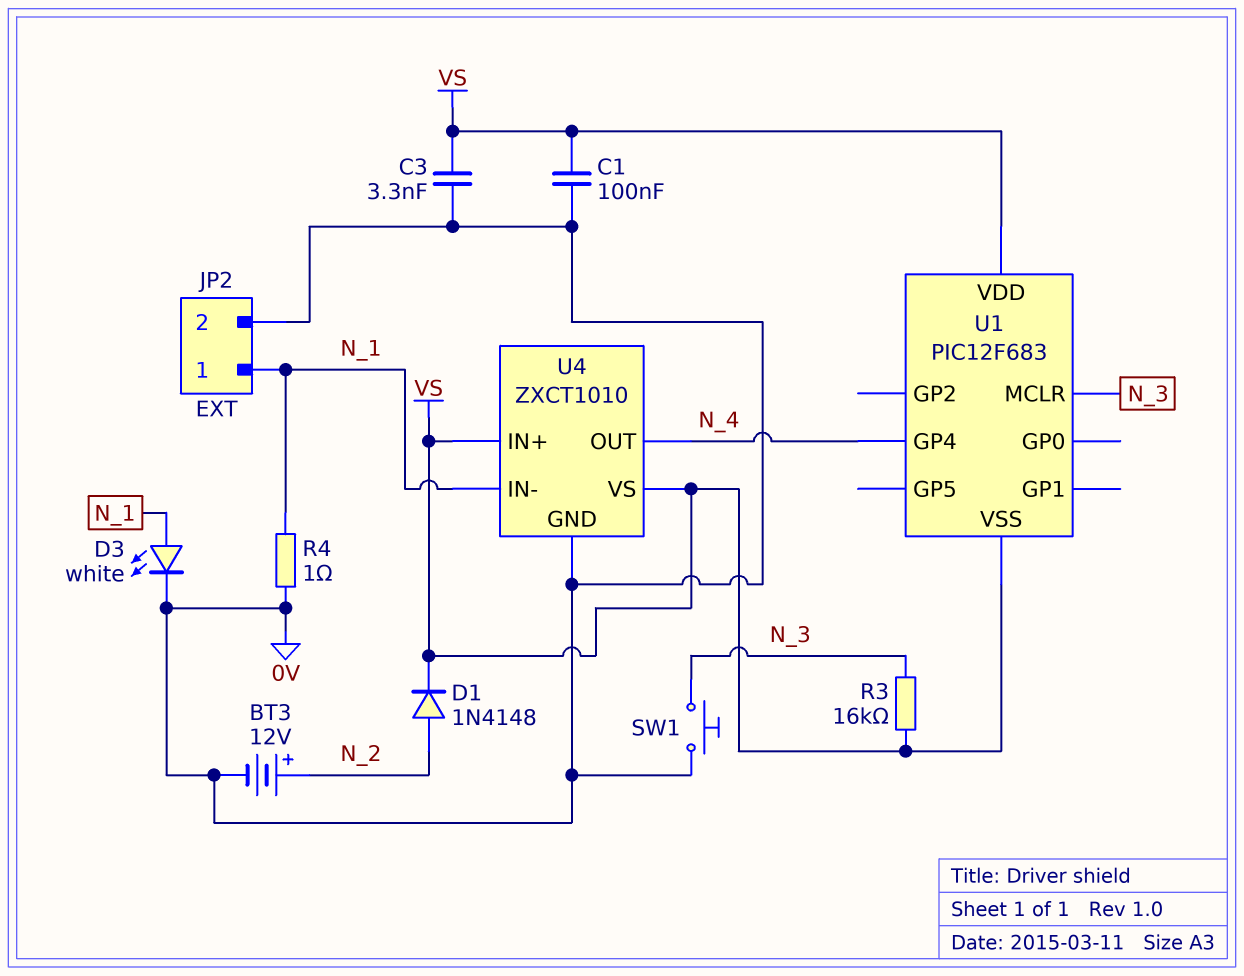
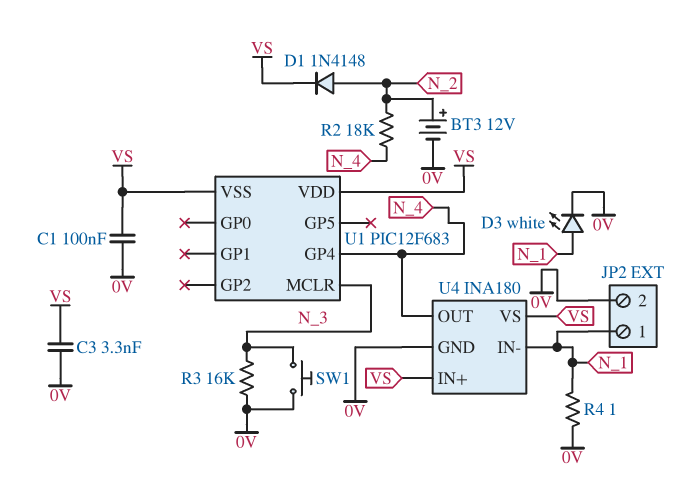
R2: none -> 18k (N_2, N_4)
R3: 16k (N_3, VS) -> 16k (0V, N_3)
U4: ZXCT1010 -> INA180

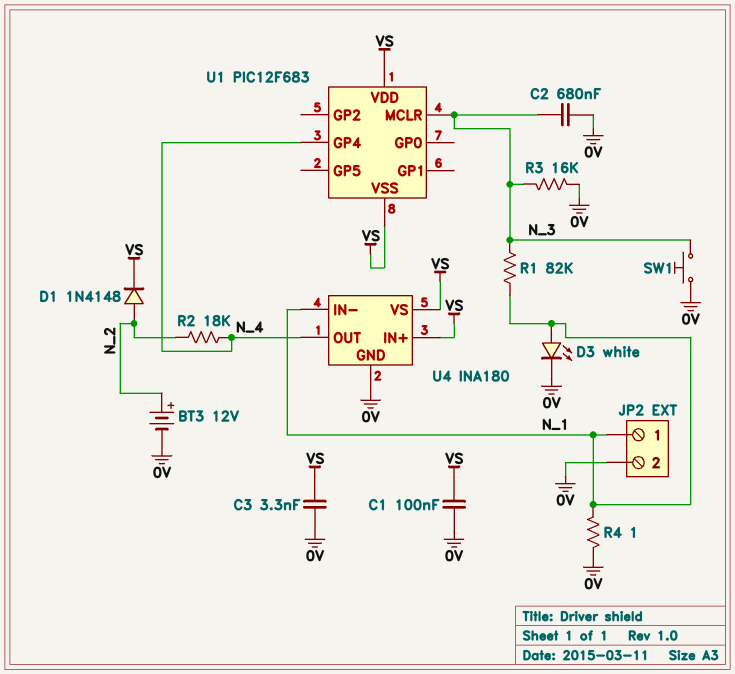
C2: none -> 680nF (0V, N_3)
R1: none -> 82k (N_1, N_3)

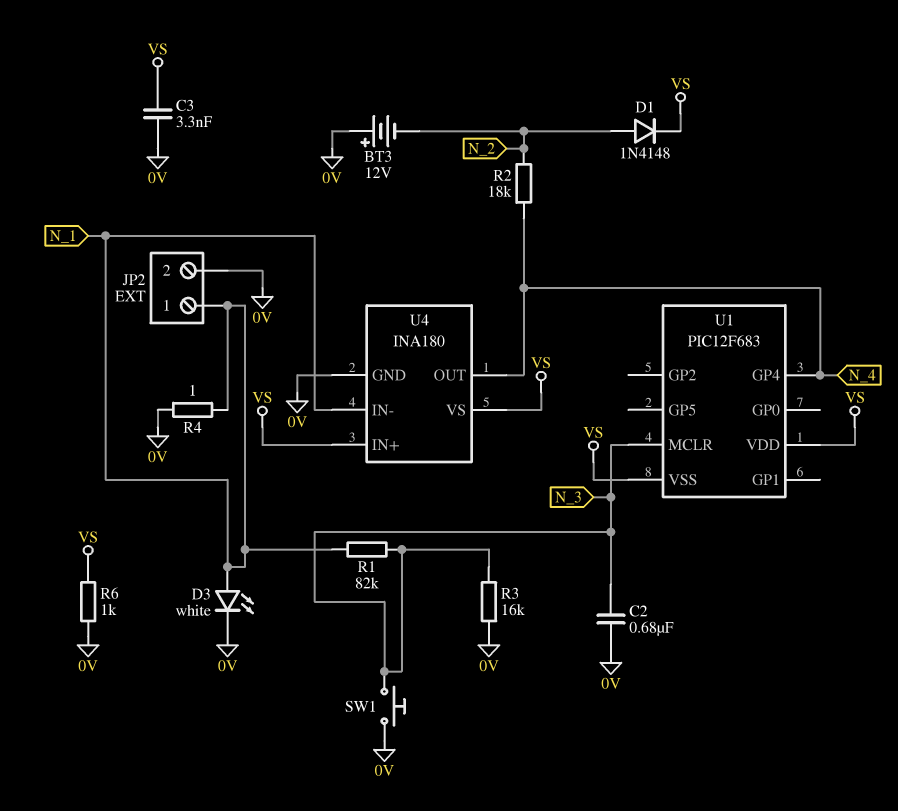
BT3: 12V (plus N_2, minus 0V) -> 12V (plus 0V, minus N_2)
C1: 100nF (0V, VS) -> none
R6: none -> 1k (0V, VS)

